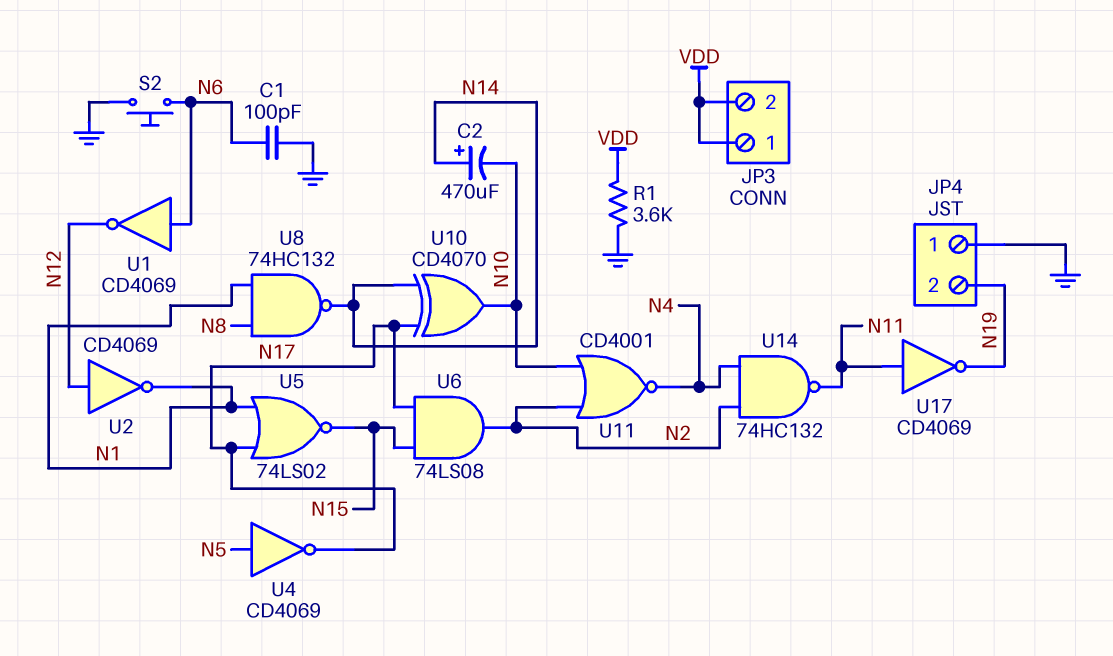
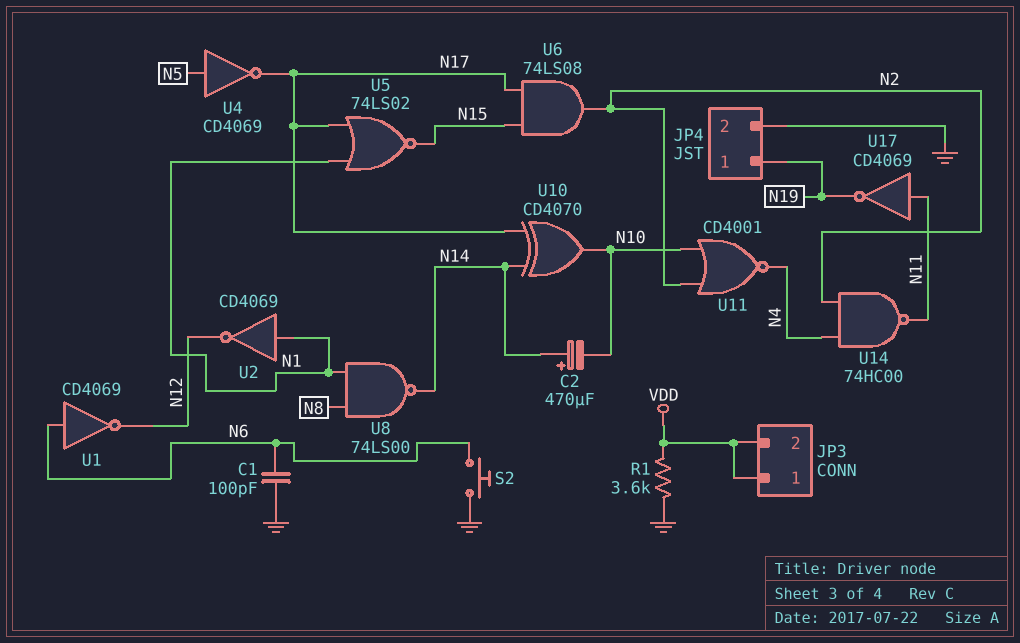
JP4 pin 1: GND -> N19
JP4 pin 2: N19 -> GND
U2: NOT CD4069 (in N12, out N1) -> NOT CD4069 (in N1, out N12)
U8: NAND 74HC132 (in N1, in N8, out N14) -> NAND 74LS00 (in N1, in N8, out N14)
U14: NAND 74HC132 (in N2, in N4, out N11) -> NAND 74HC00 (in N2, in N4, out N11)

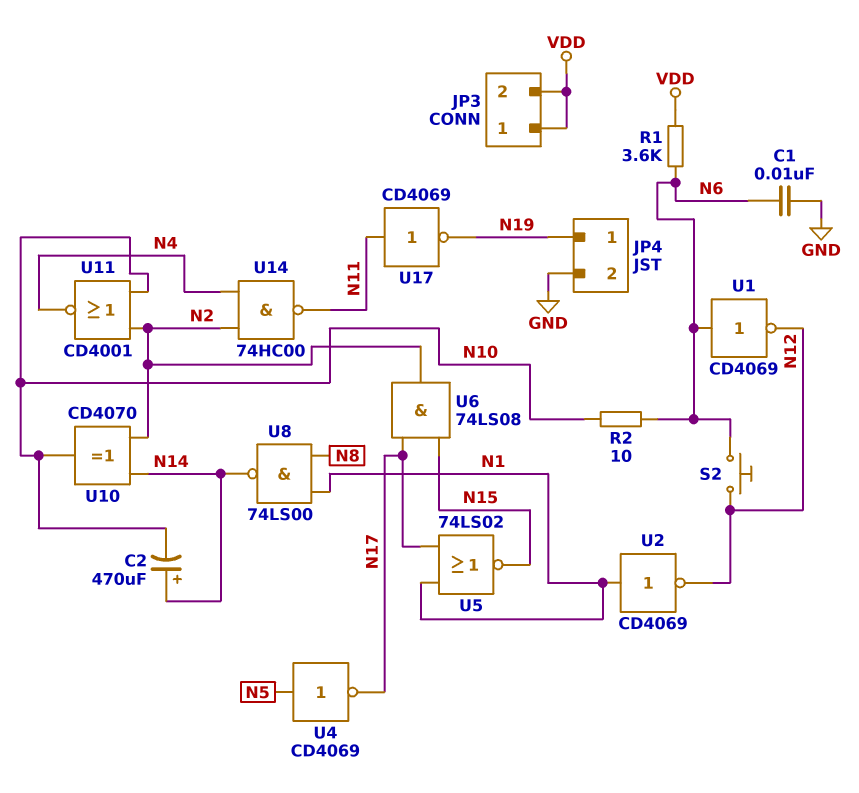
C1: 100pF (GND, N6) -> 10nF (GND, N6)
R1: 3.6k (GND, VDD) -> 3.6k (N6, VDD)
R2: none -> 10 (N6, N10)
S2: button (GND, N6) -> button (N6, N12)
U10: XOR CD4070 (in N14, in N17, out N10) -> XOR CD4070 (in N2, in N14, out N10)

